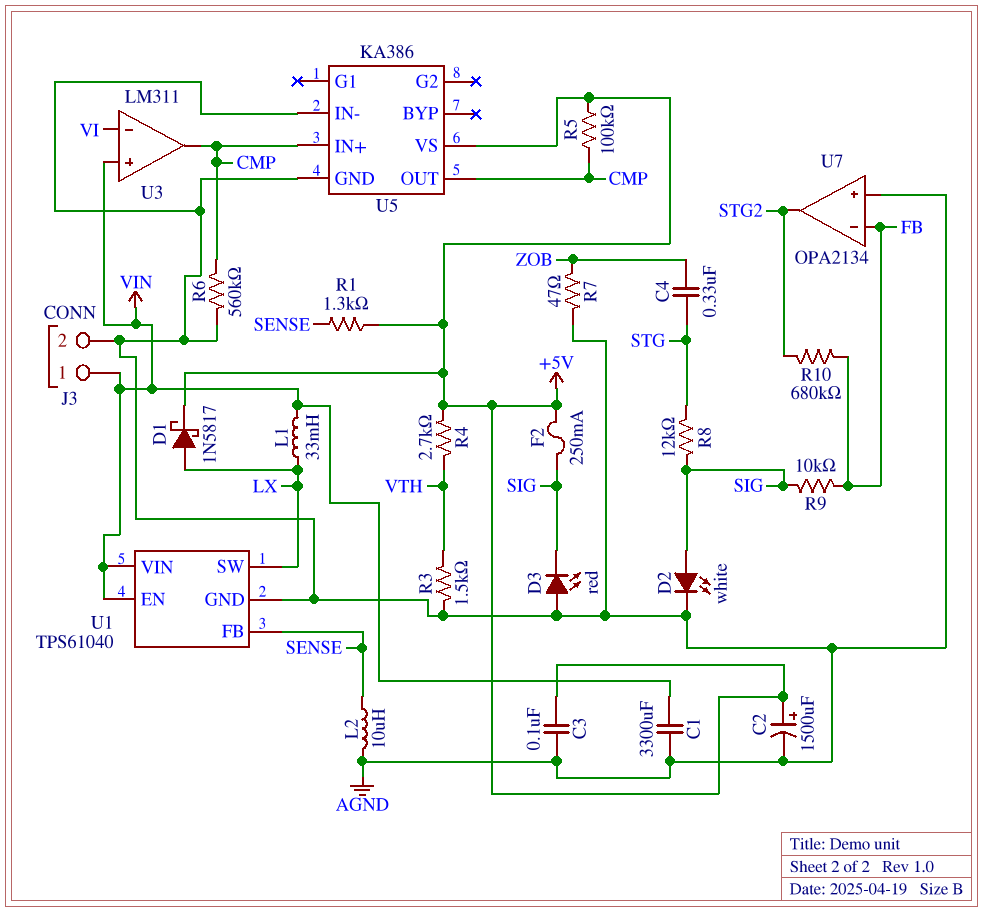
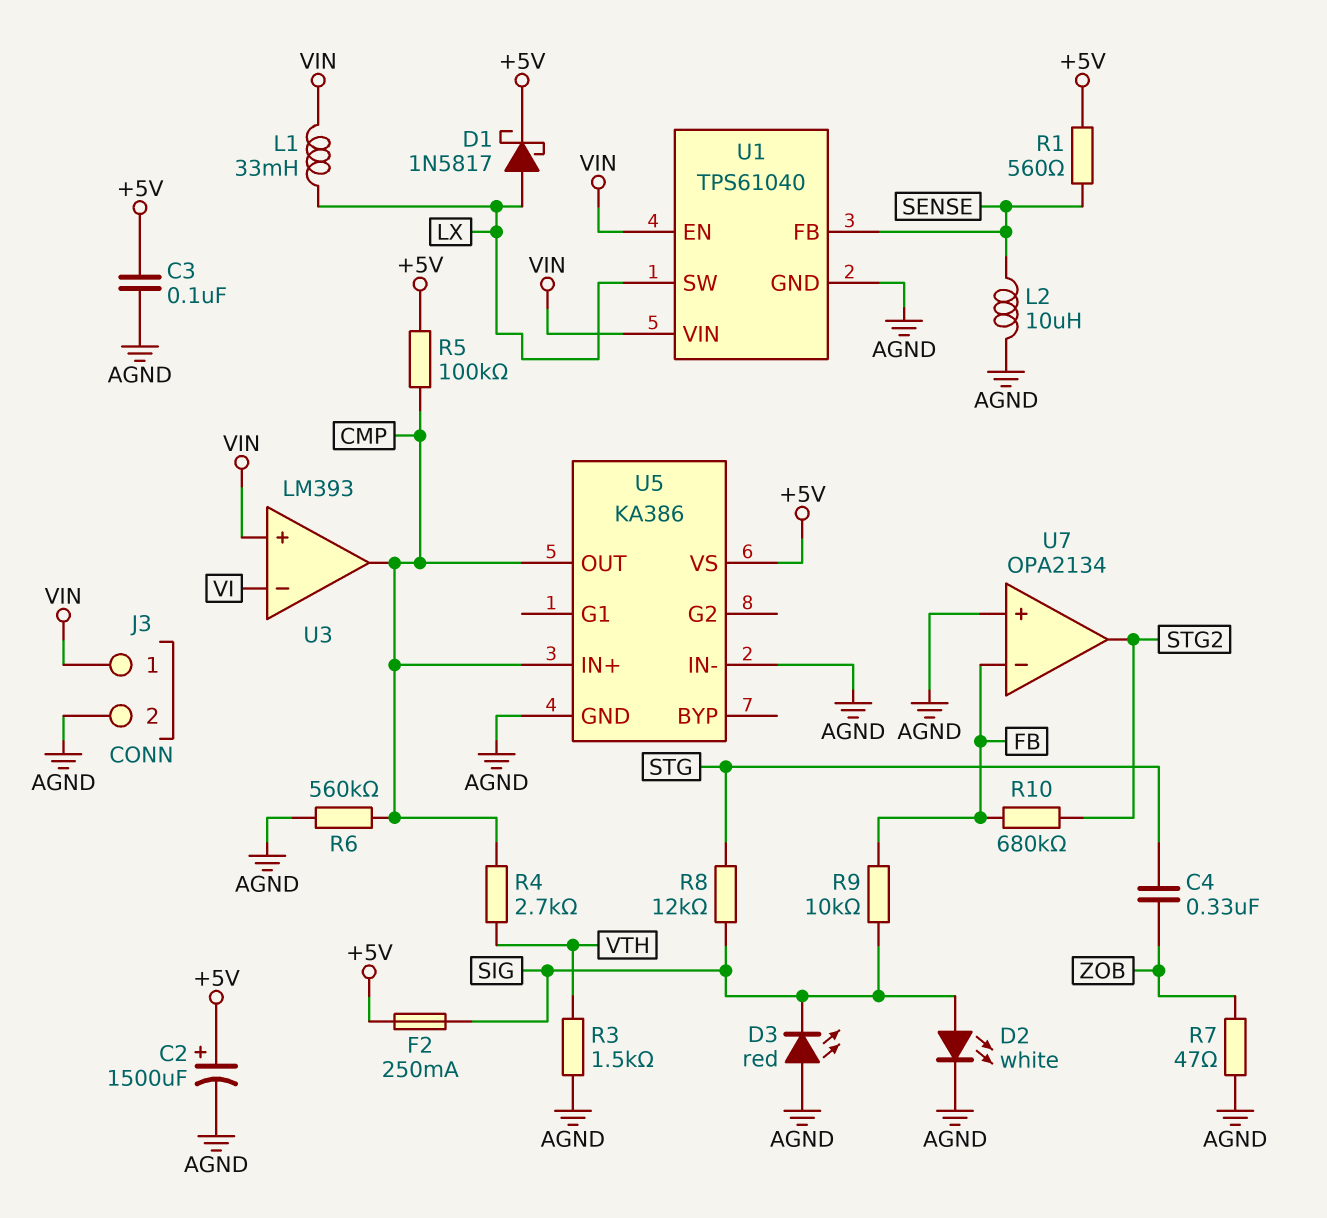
C1: 3300uF (AGND, VIN) -> none
R1: 1.3k (+5V, SENSE) -> 560 (+5V, SENSE)
R4: 2.7k (+5V, VTH) -> 2.7k (CMP, VTH)
U3: LM311 -> LM393

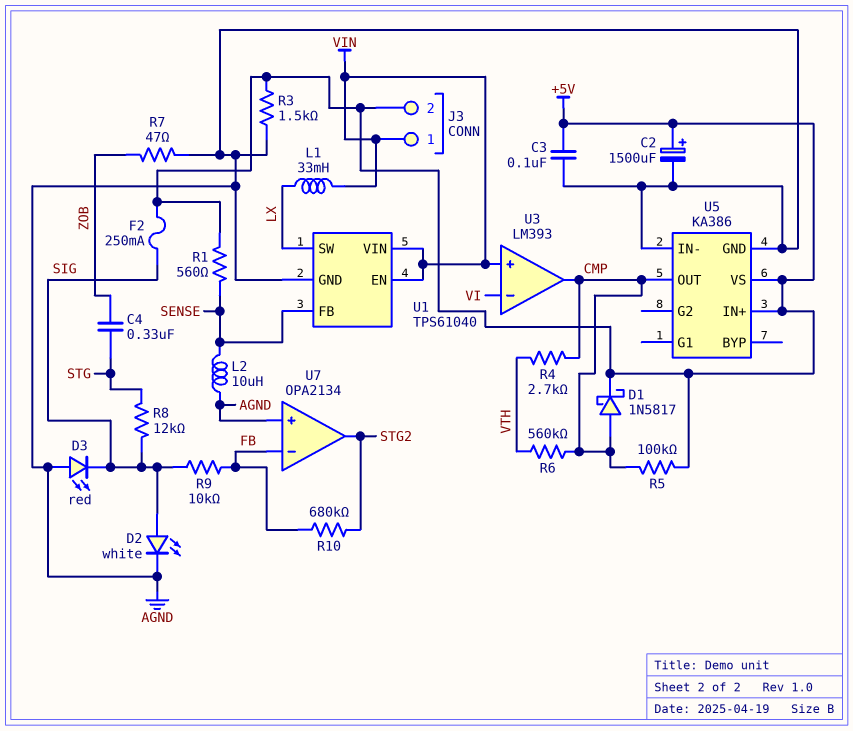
D1: schottky 1N5817 (A LX, K +5V) -> schottky 1N5817 (A CMP, K +5V)
J3 pin 2: AGND -> +5V
R3: 1.5k (AGND, VTH) -> 1.5k (+5V, AGND)
R6: 560k (AGND, CMP) -> 560k (CMP, VTH)
U5 pin IN+: CMP -> +5V

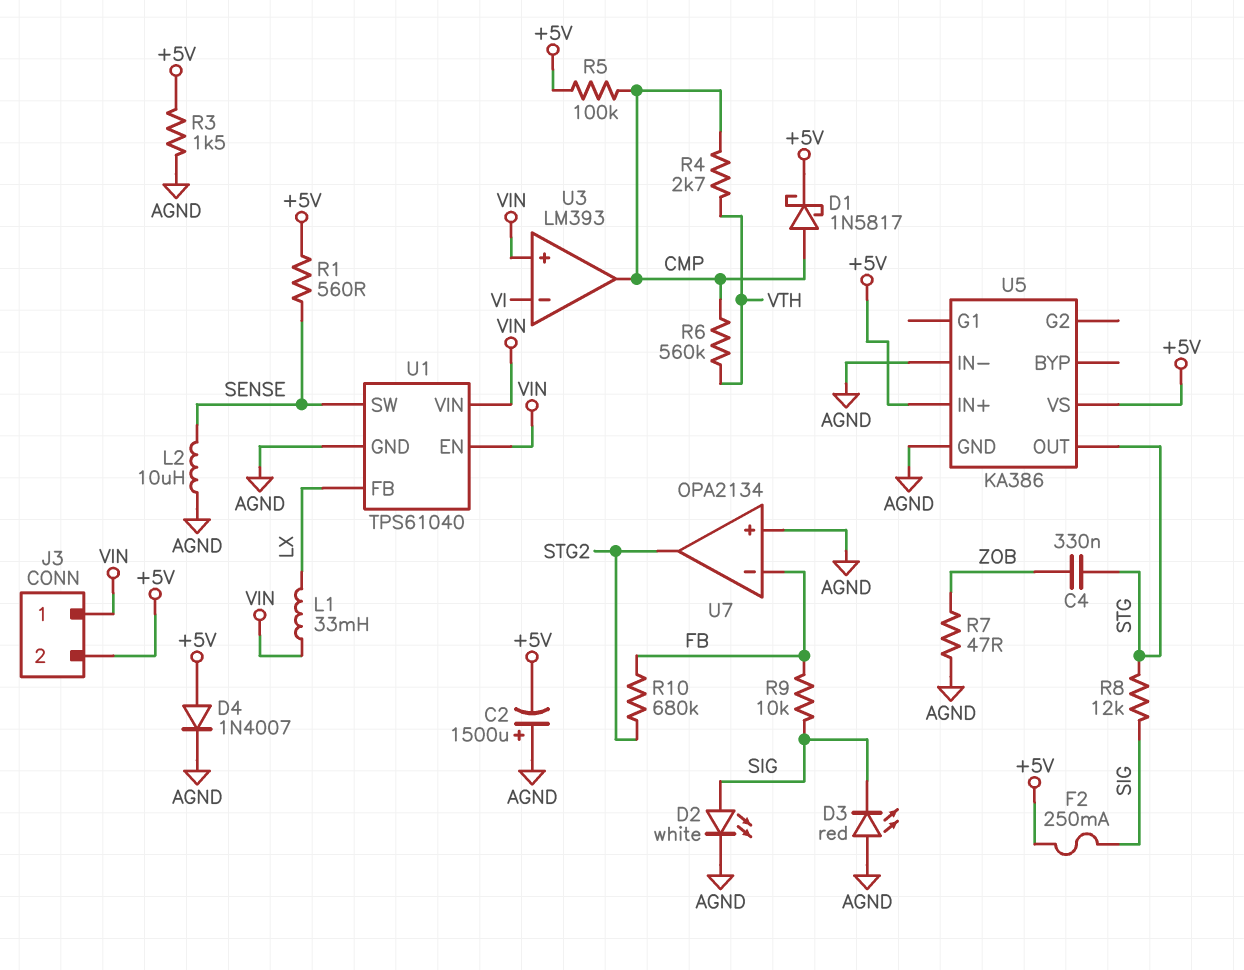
C2: 1500uF (plus +5V, minus AGND) -> 1500uF (plus AGND, minus +5V)
C3: 100nF (+5V, AGND) -> none
D4: none -> diode 1N4007 (A +5V, K AGND)
U1 pin FB: SENSE -> LX
U1 pin SW: LX -> SENSE
U5 pin OUT: CMP -> STG

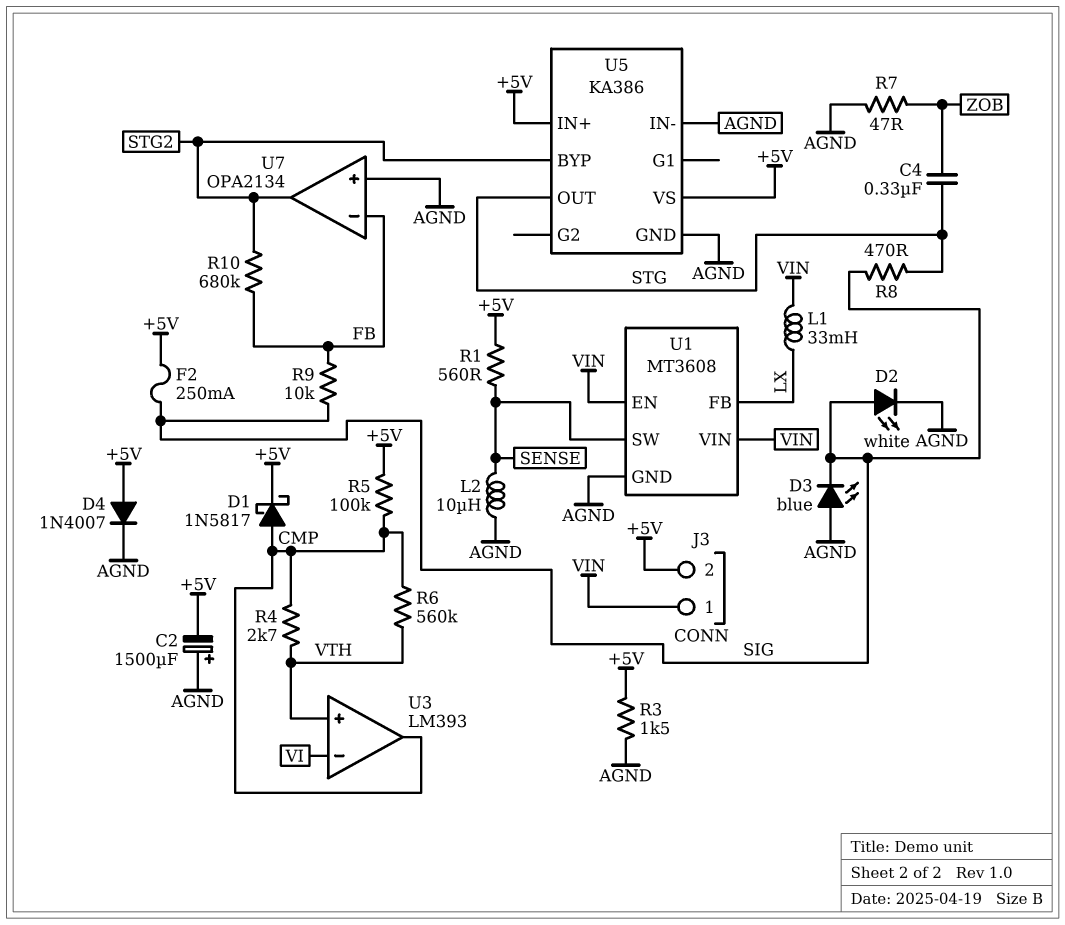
D3: LED red (A AGND, K SIG) -> LED blue (A AGND, K SIG)
R8: 12k (SIG, STG) -> 470 (SIG, STG)
U1: TPS61040 -> MT3608
U3 pin in+: VIN -> VTH
U5 pin BYP: none -> STG2

